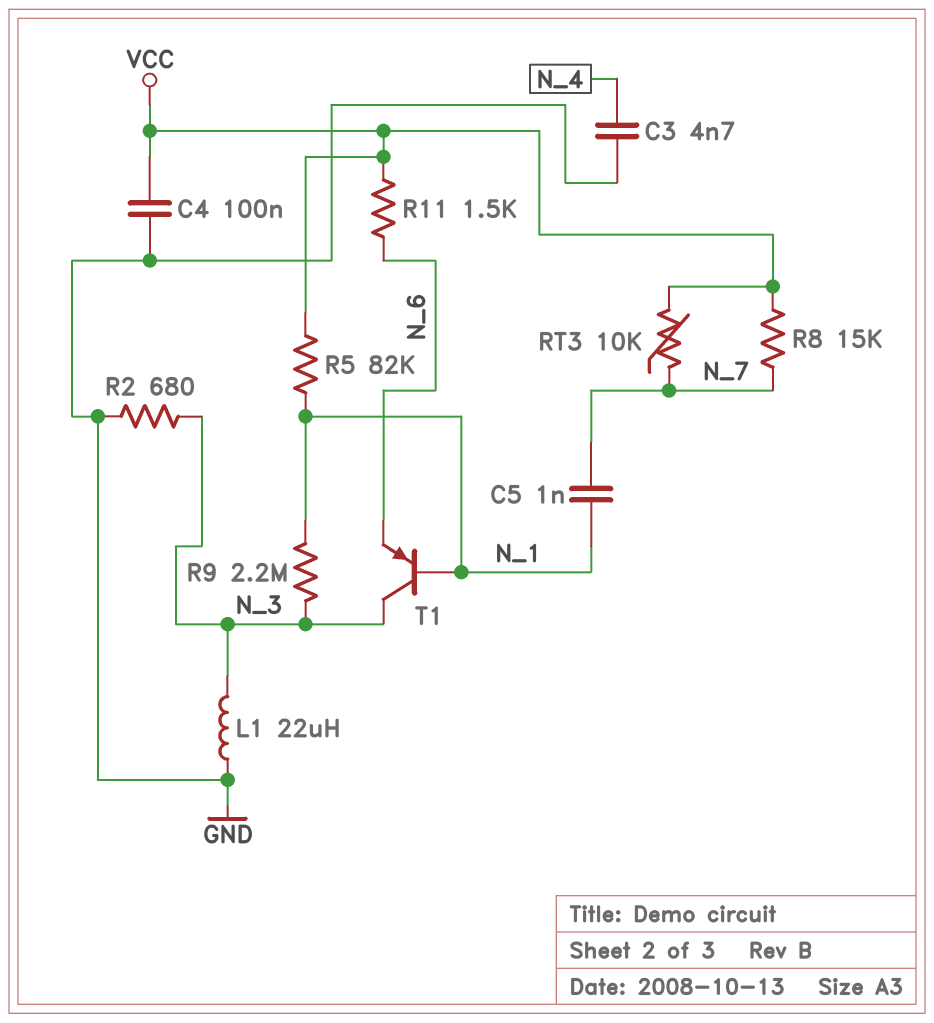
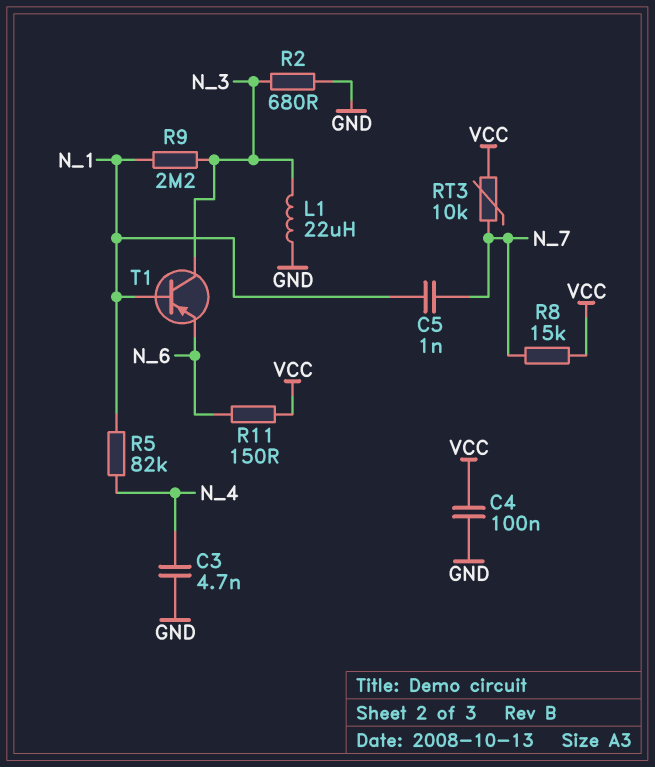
R5: 82k (N_1, VCC) -> 82k (N_1, N_4)
R11: 1.5k (N_6, VCC) -> 150 (N_6, VCC)

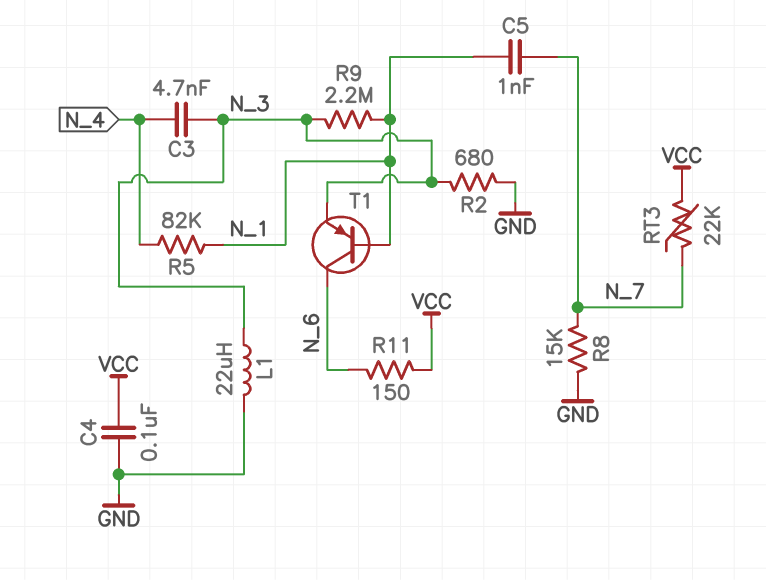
C3: 4.7nF (GND, N_4) -> 4.7nF (N_3, N_4)
R8: 15k (N_7, VCC) -> 15k (GND, N_7)
RT3: 10k (N_7, VCC) -> 22k (N_7, VCC)
T1: PNP (B N_1, C N_3, E N_6) -> PNP (B N_1, C N_6, E N_3)

